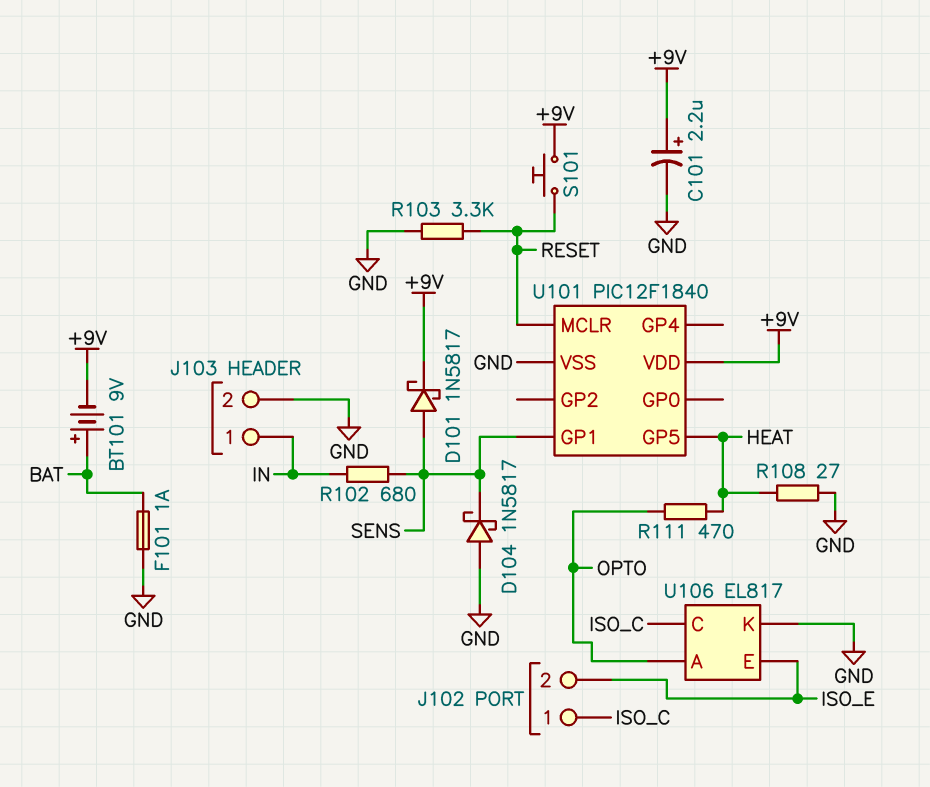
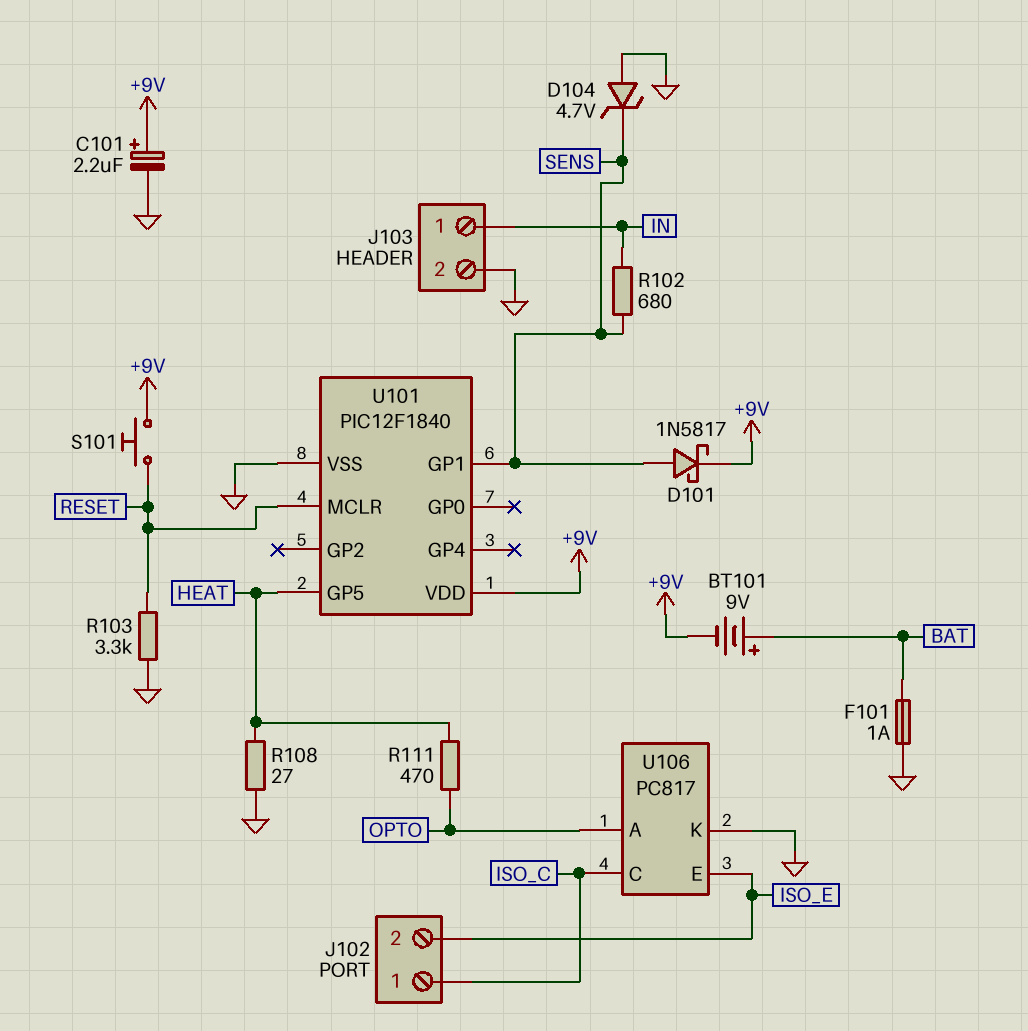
D104: schottky 1N5817 (A GND, K SENS) -> zener 4.7V (A GND, K SENS)
U106: EL817 -> PC817

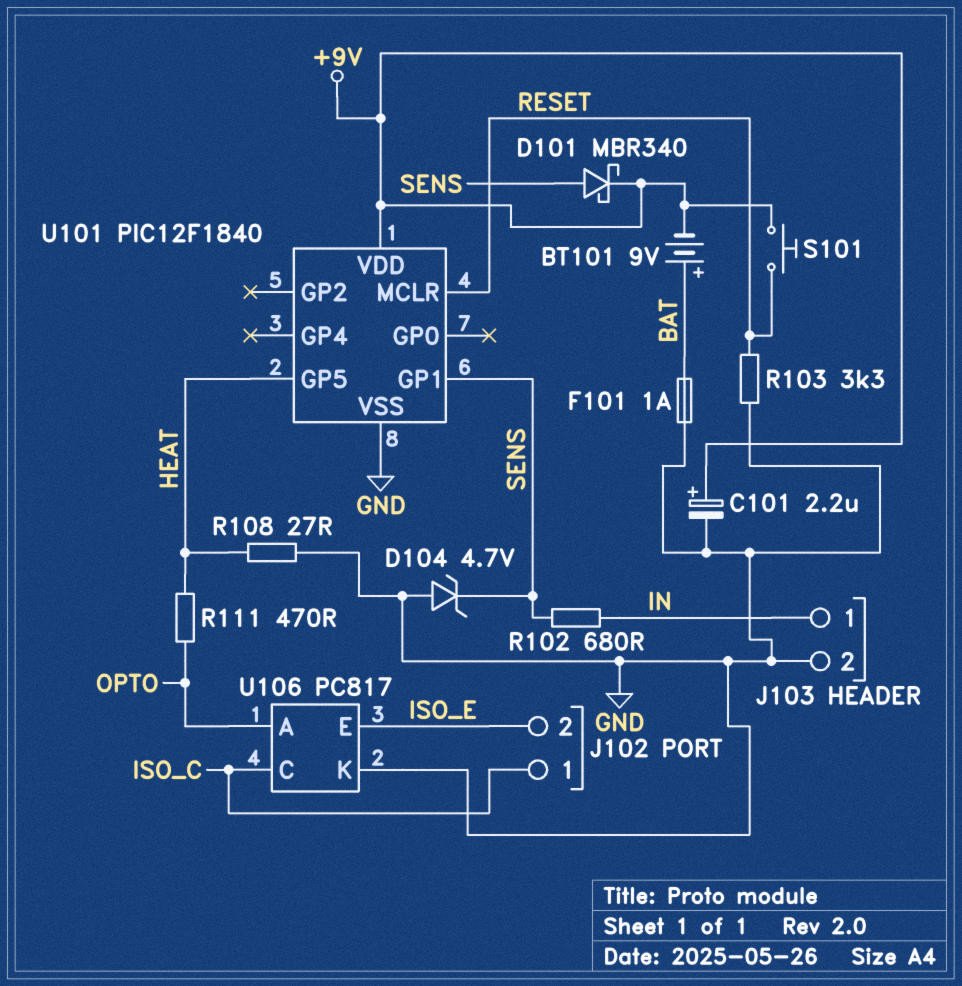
D101: schottky 1N5817 (A SENS, K +9V) -> schottky MBR340 (A SENS, K +9V)

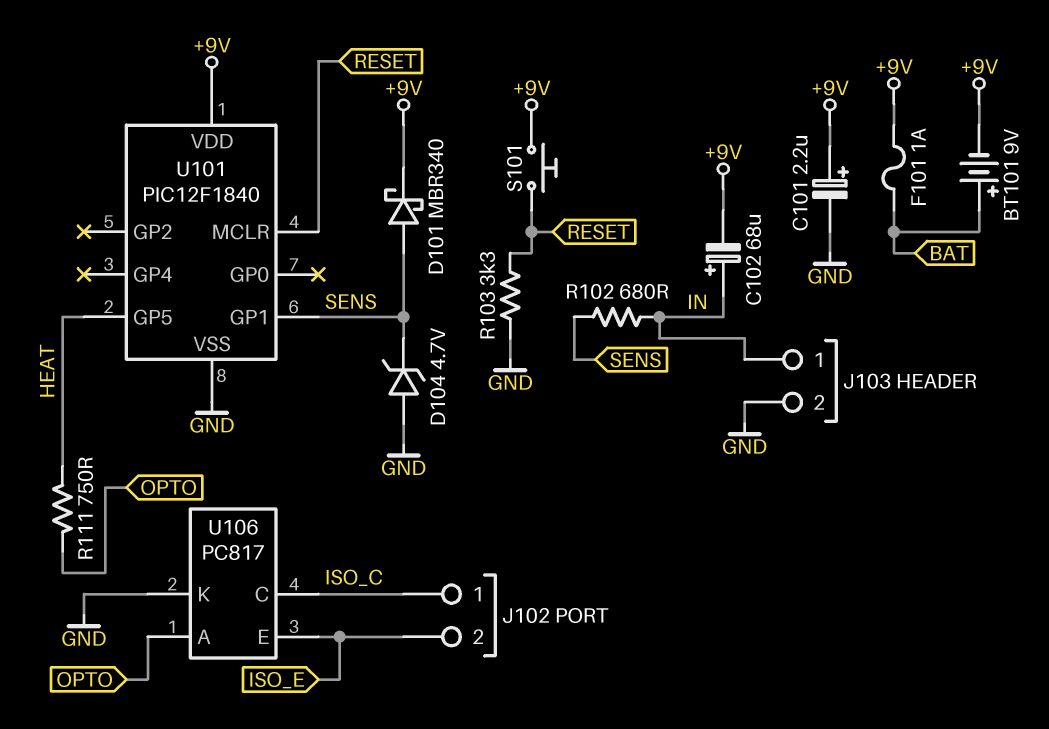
C102: none -> 68uF (plus IN, minus +9V)
F101: 1A (BAT, GND) -> 1A (+9V, BAT)
R108: 27 (GND, HEAT) -> none
R111: 470 (HEAT, OPTO) -> 750 (HEAT, OPTO)

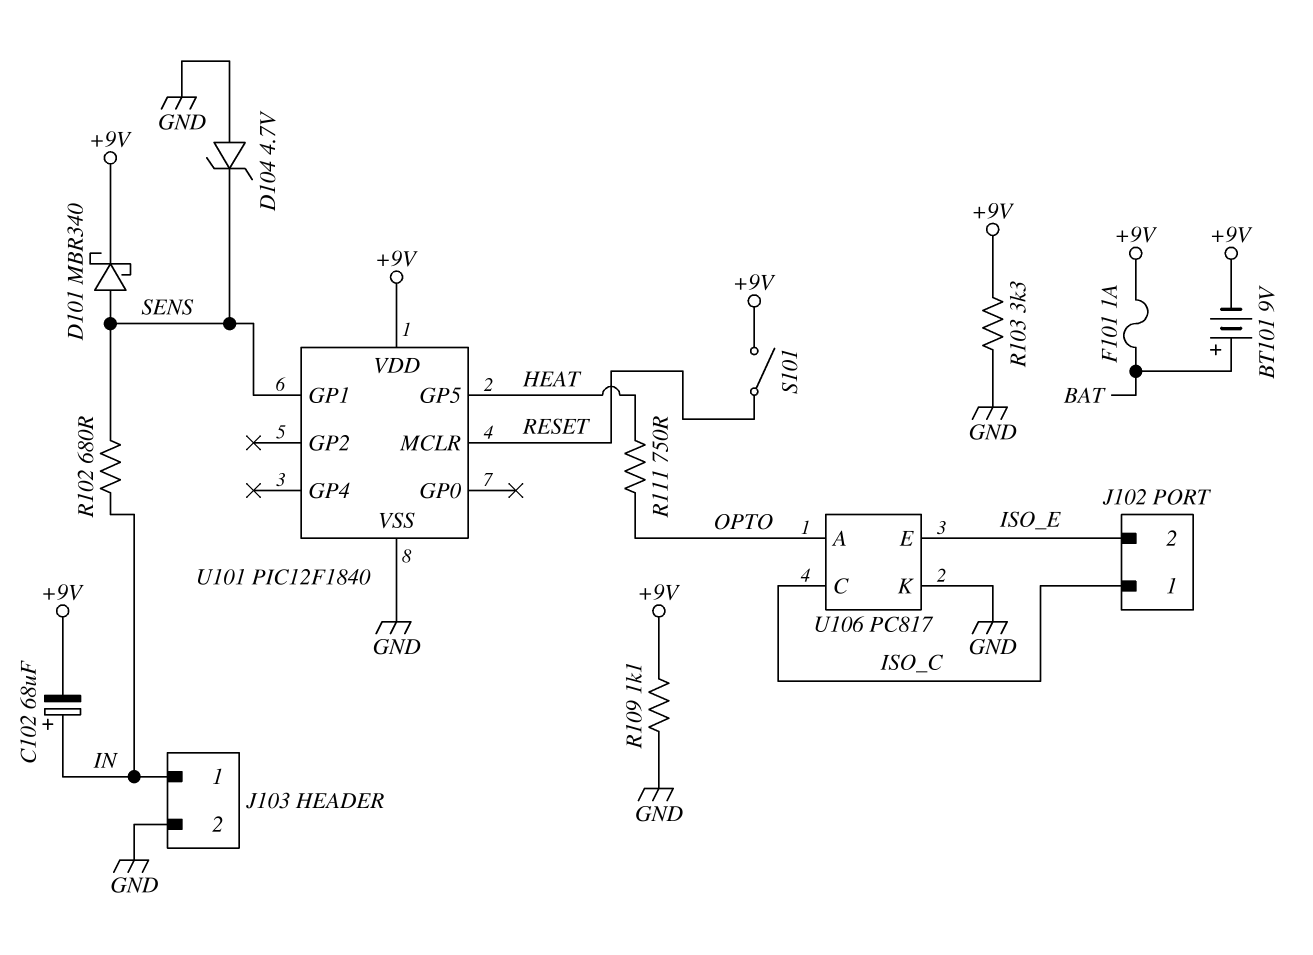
C101: 2.2uF (plus +9V, minus GND) -> none
R103: 3.3k (GND, RESET) -> 3.3k (+9V, GND)
R109: none -> 1.1k (+9V, GND)
S101: button (+9V, RESET) -> switch (+9V, RESET)

